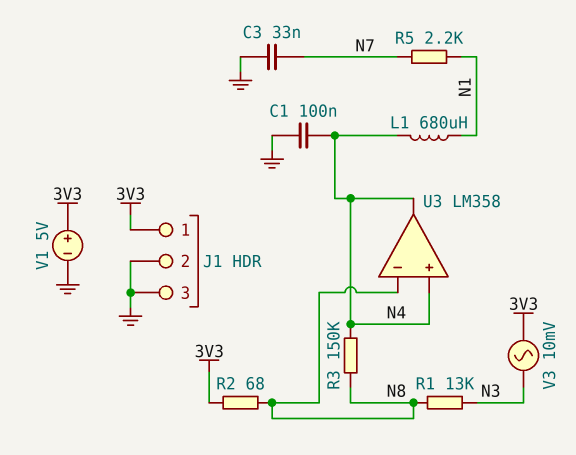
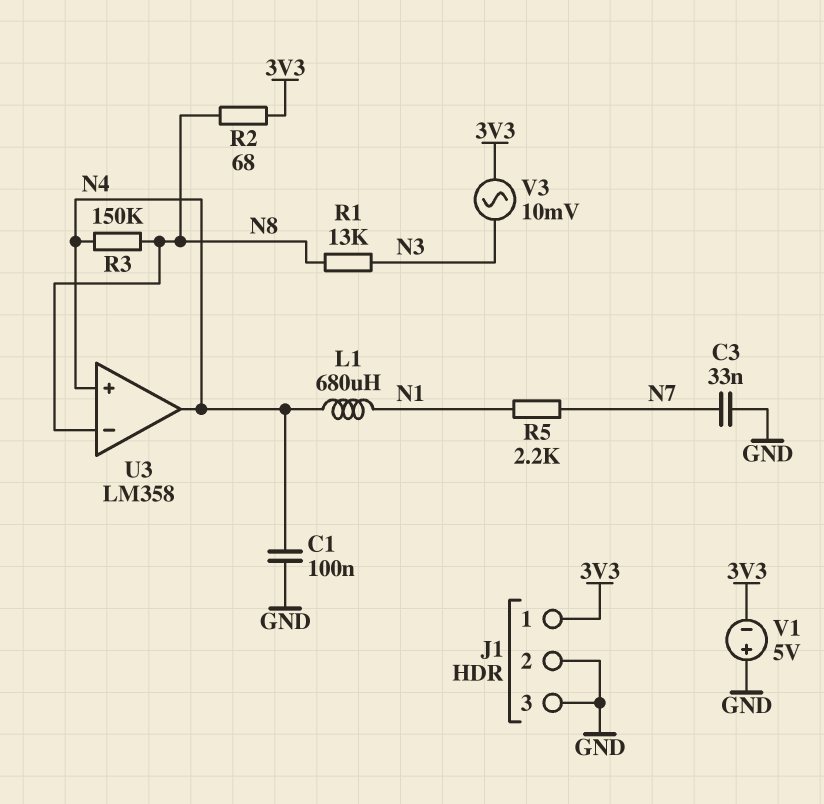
V1: 5V (plus 3V3, minus GND) -> 5V (plus GND, minus 3V3)

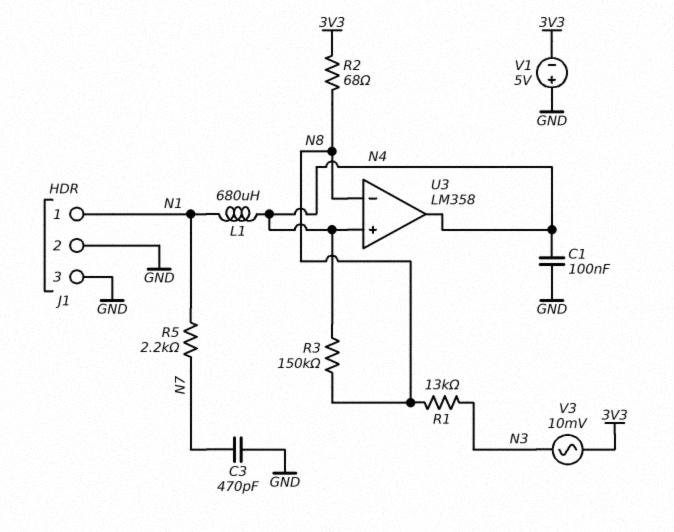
C3: 33nF (GND, N7) -> 470pF (GND, N7)
J1 pin 1: 3V3 -> N1

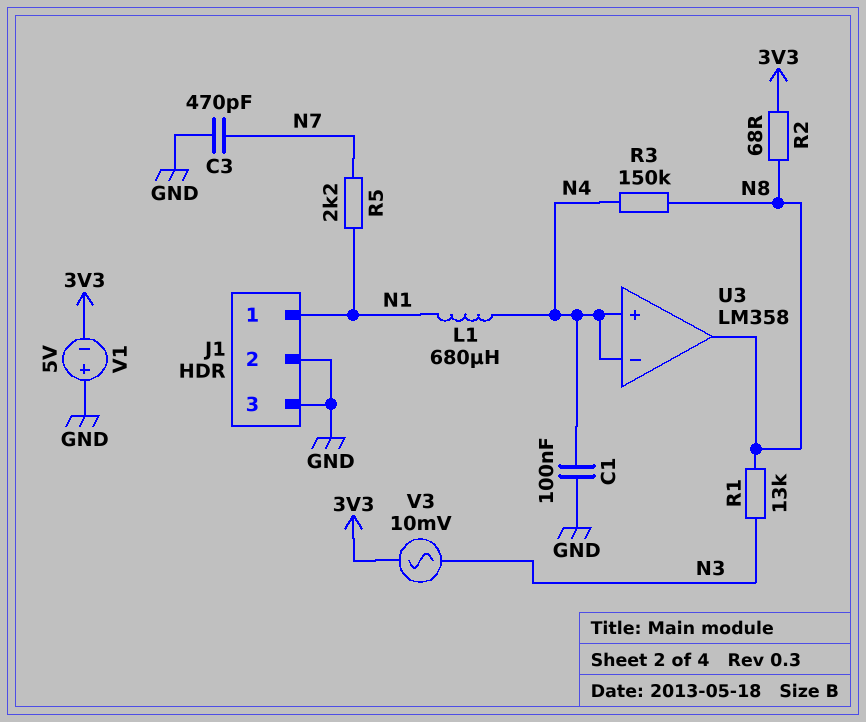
U3 pin in-: N8 -> N4
U3 pin out: N4 -> N8

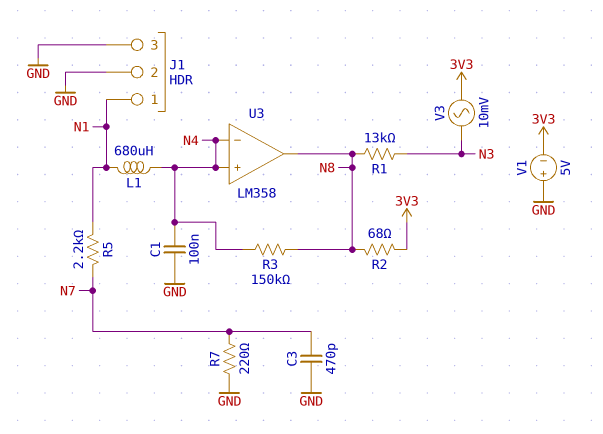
R7: none -> 220 (GND, N7)

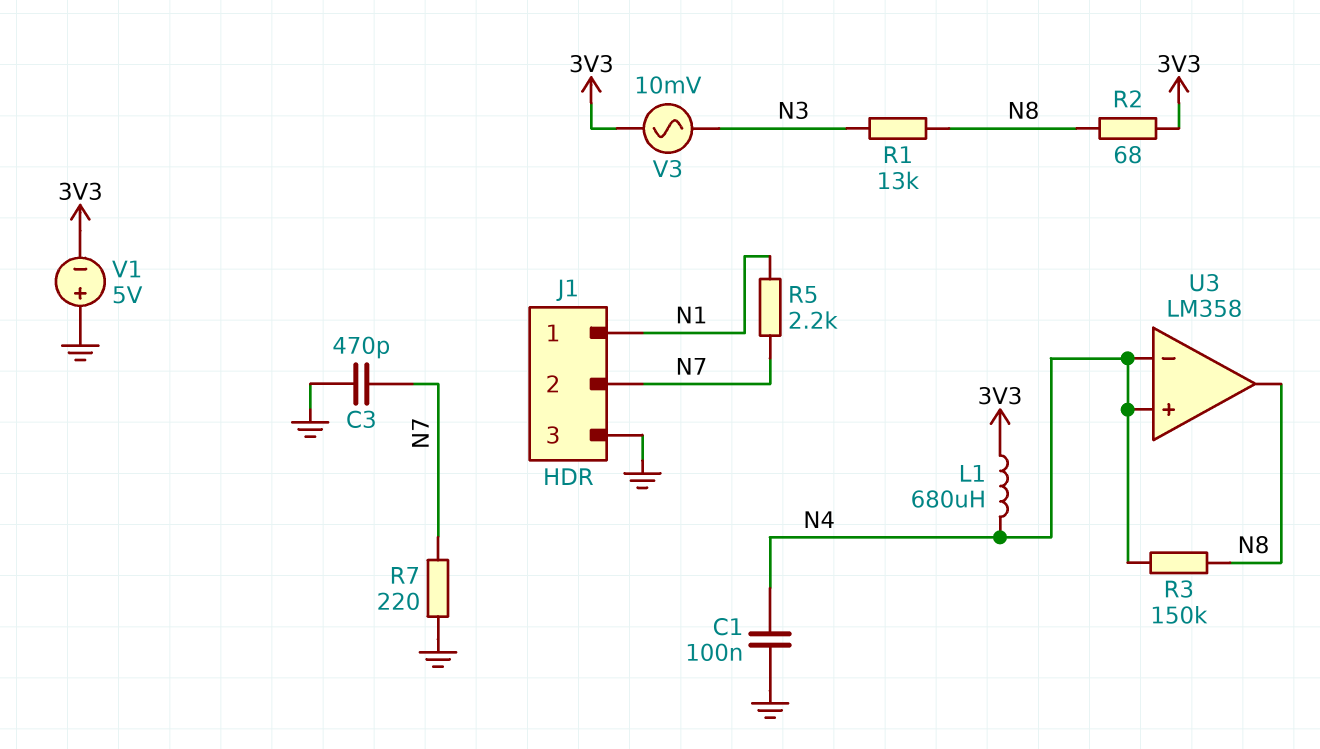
J1 pin 2: GND -> N7
L1: 680uH (N1, N4) -> 680uH (3V3, N4)

